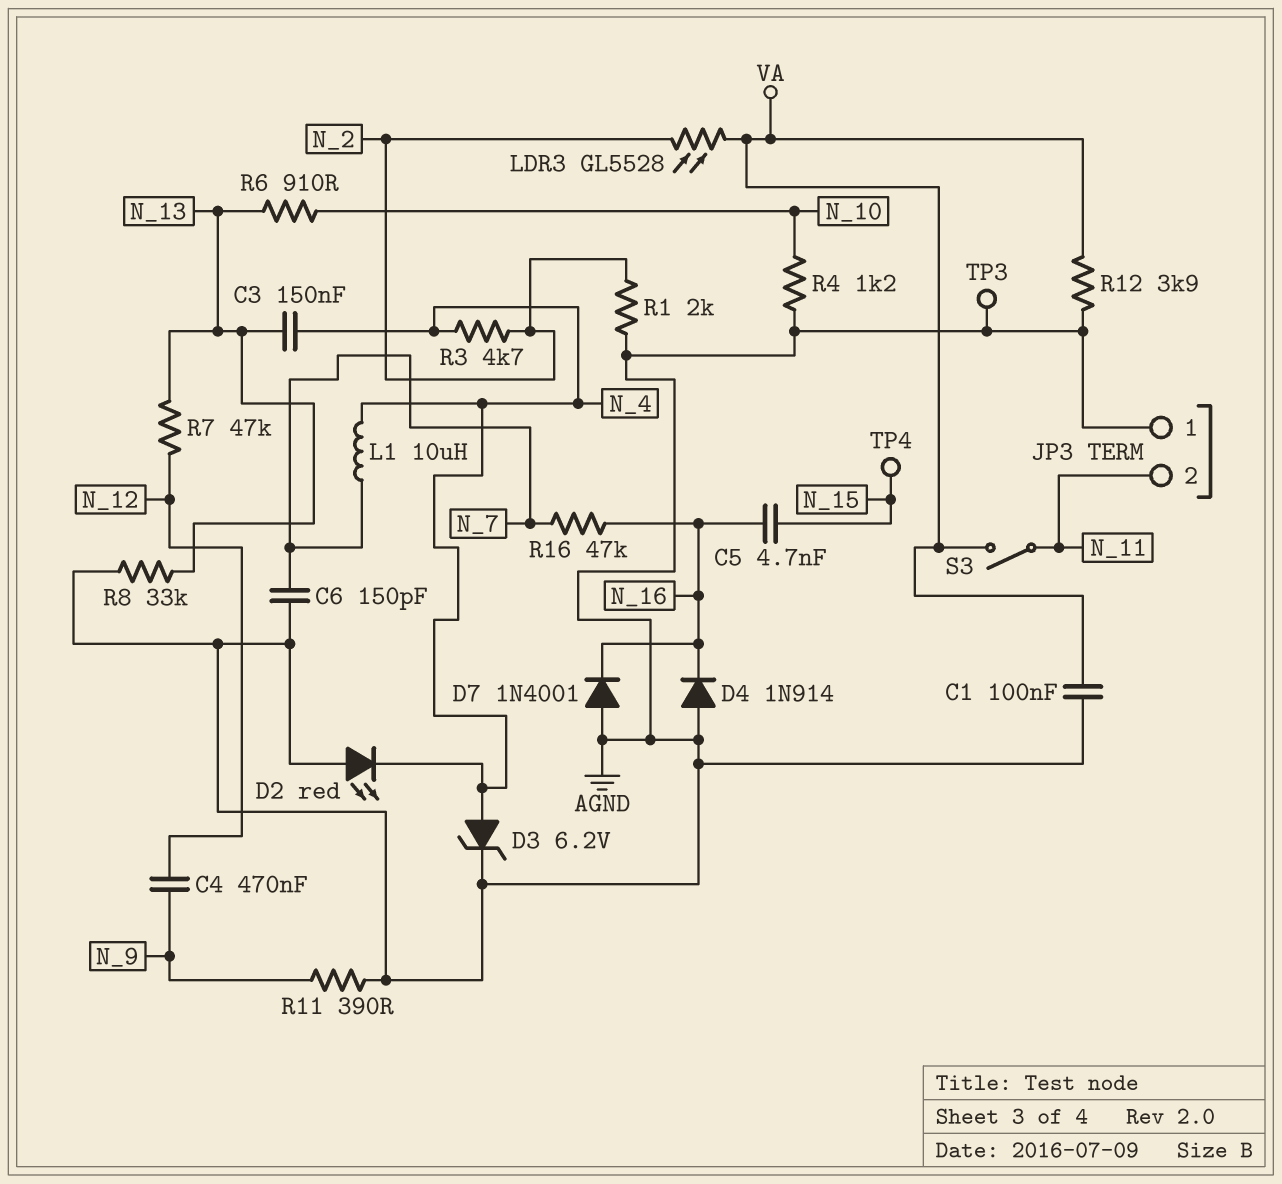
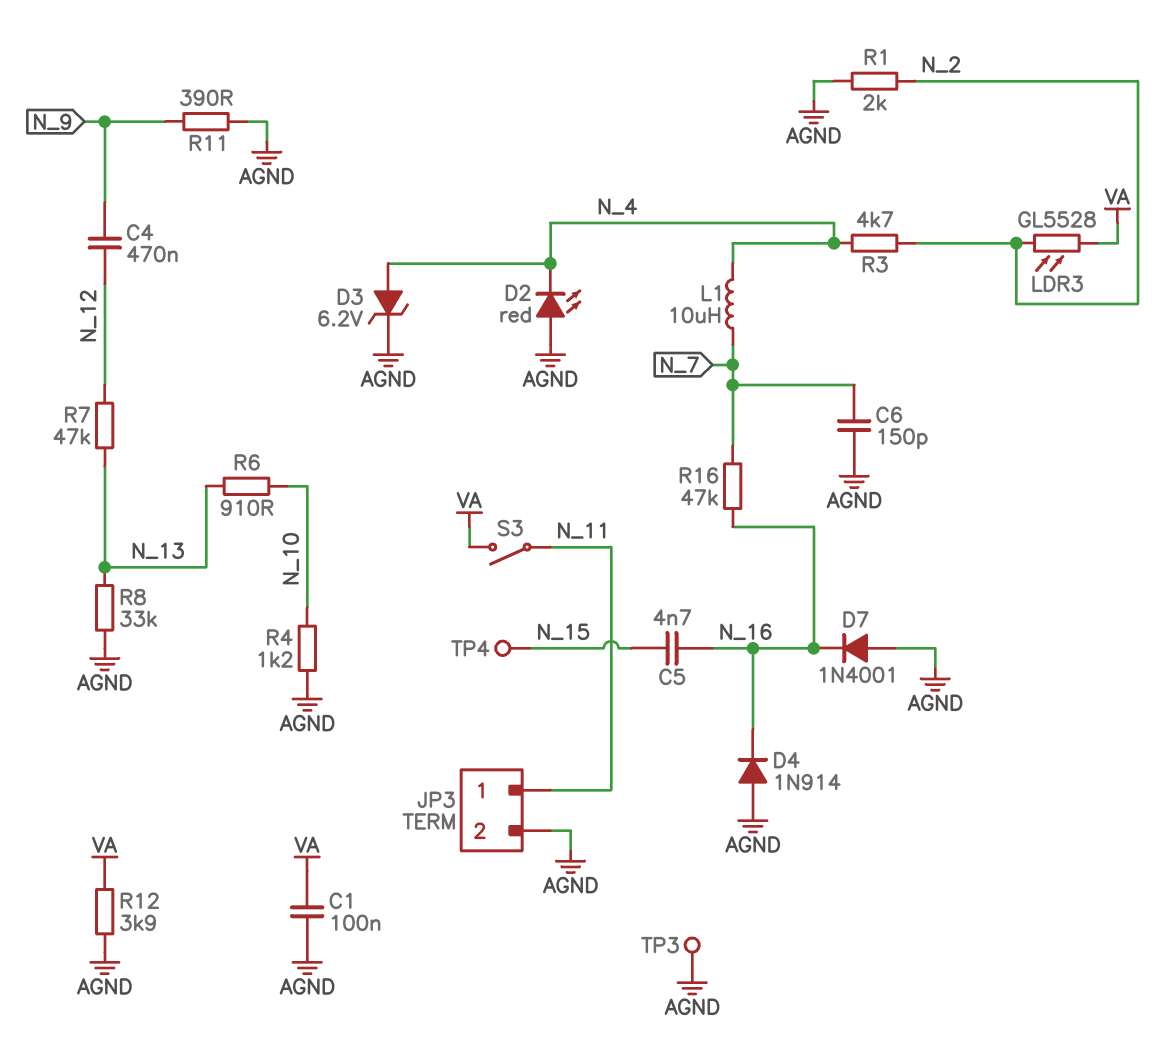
C3: 150nF (N_4, N_13) -> none
JP3 pin 1: AGND -> N_11
JP3 pin 2: N_11 -> AGND

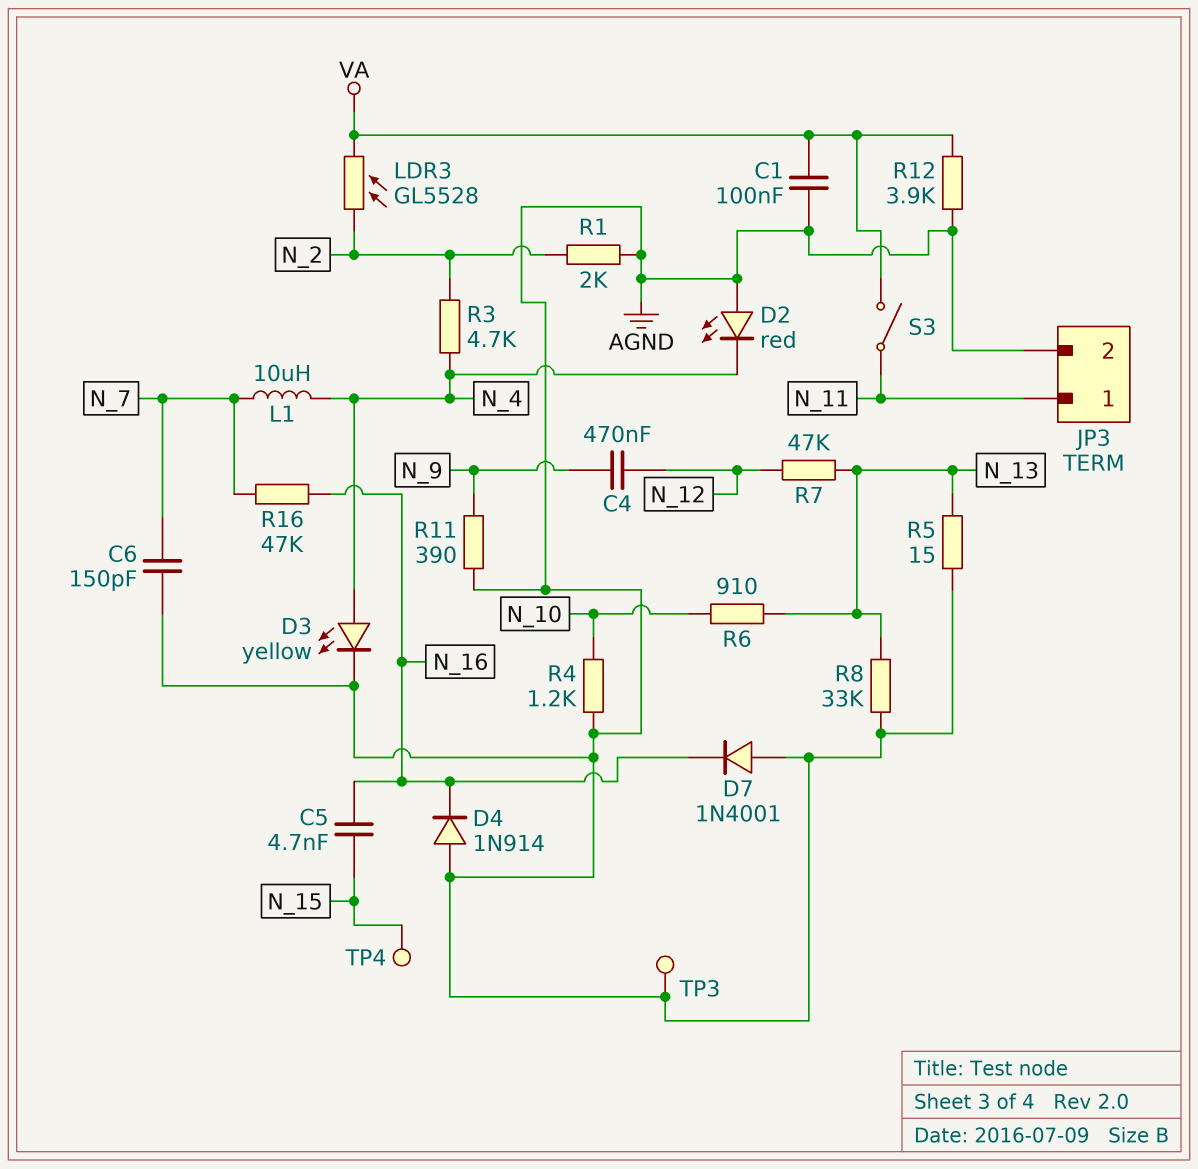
D3: zener 6.2V (A N_4, K AGND) -> LED yellow (A N_4, K AGND)
R5: none -> 15 (AGND, N_13)

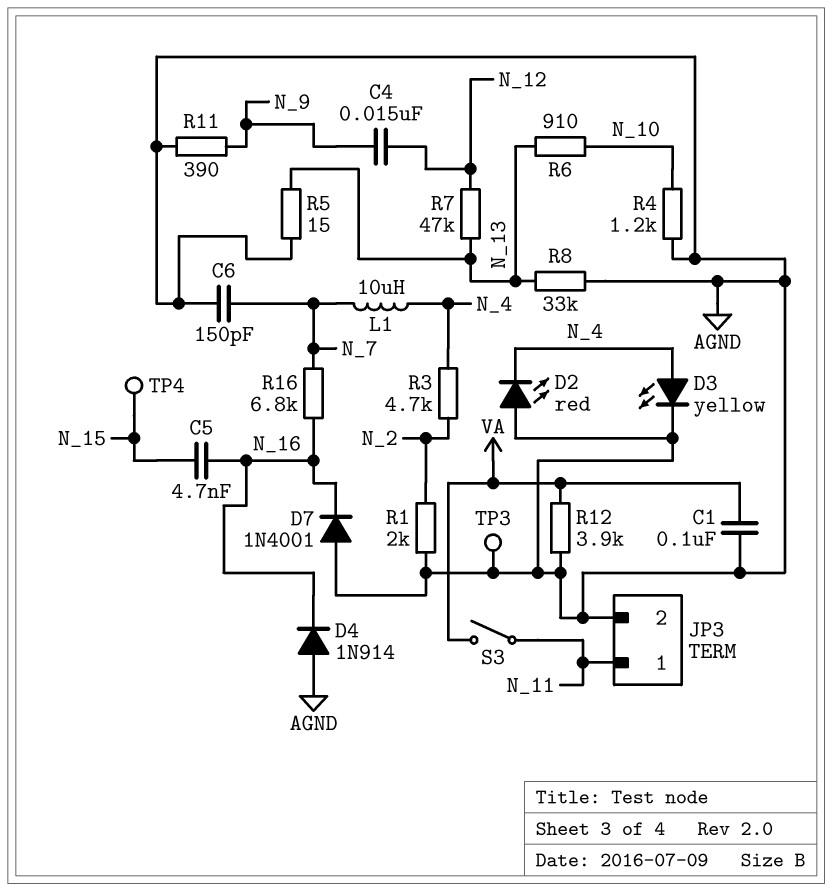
C4: 470nF (N_9, N_12) -> 15nF (N_9, N_12)
LDR3: GL5528 (N_2, VA) -> none
R16: 47k (N_7, N_16) -> 6.8k (N_7, N_16)

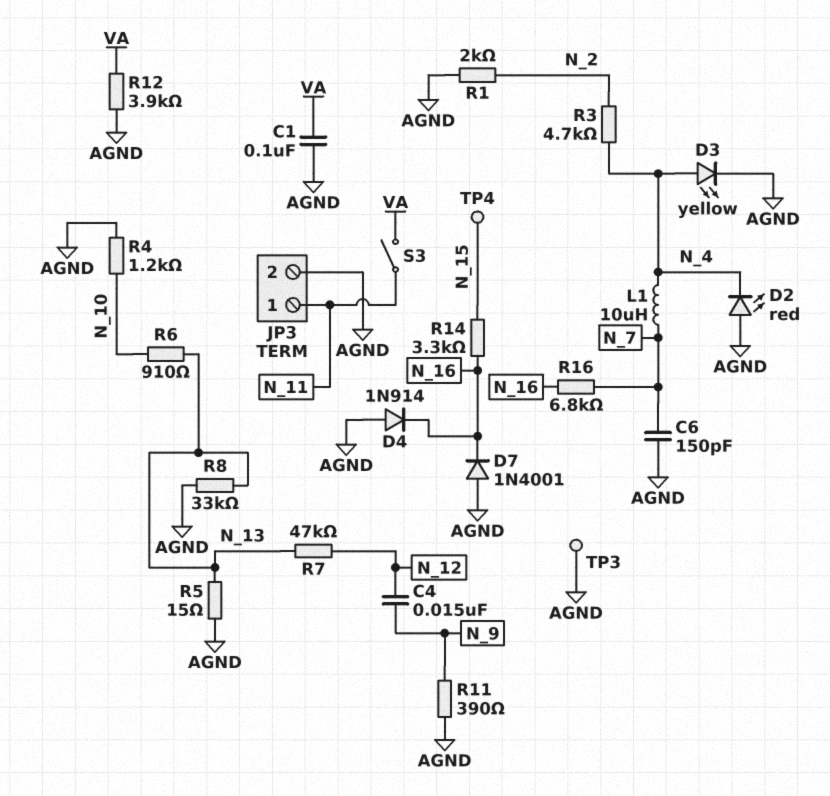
C5: 4.7nF (N_15, N_16) -> none
R14: none -> 3.3k (N_15, N_16)

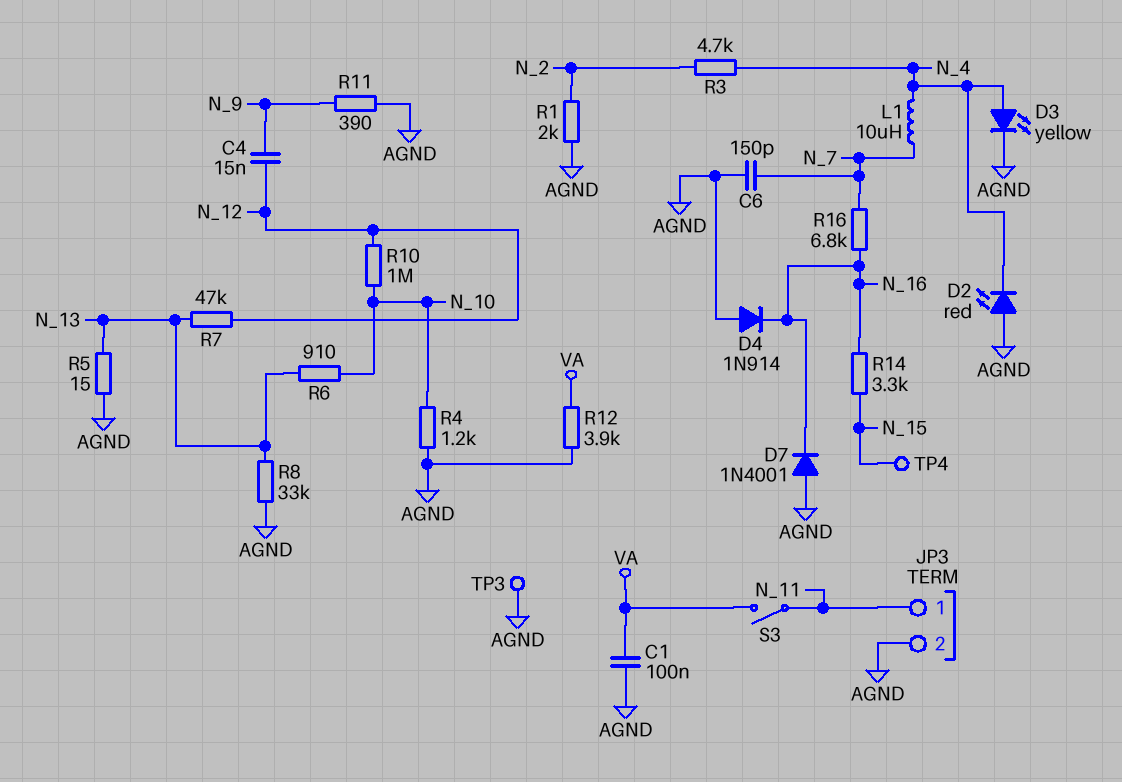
R10: none -> 1M (N_10, N_12)

